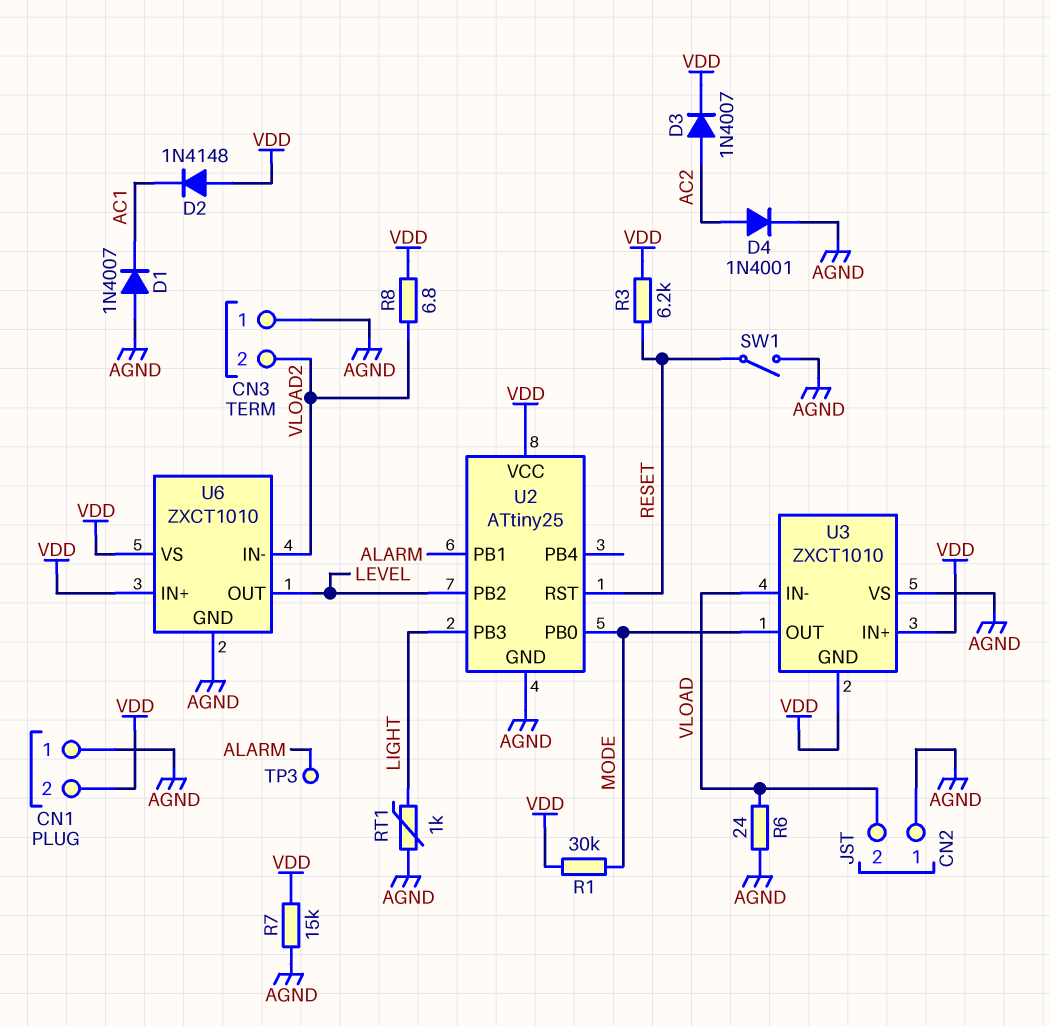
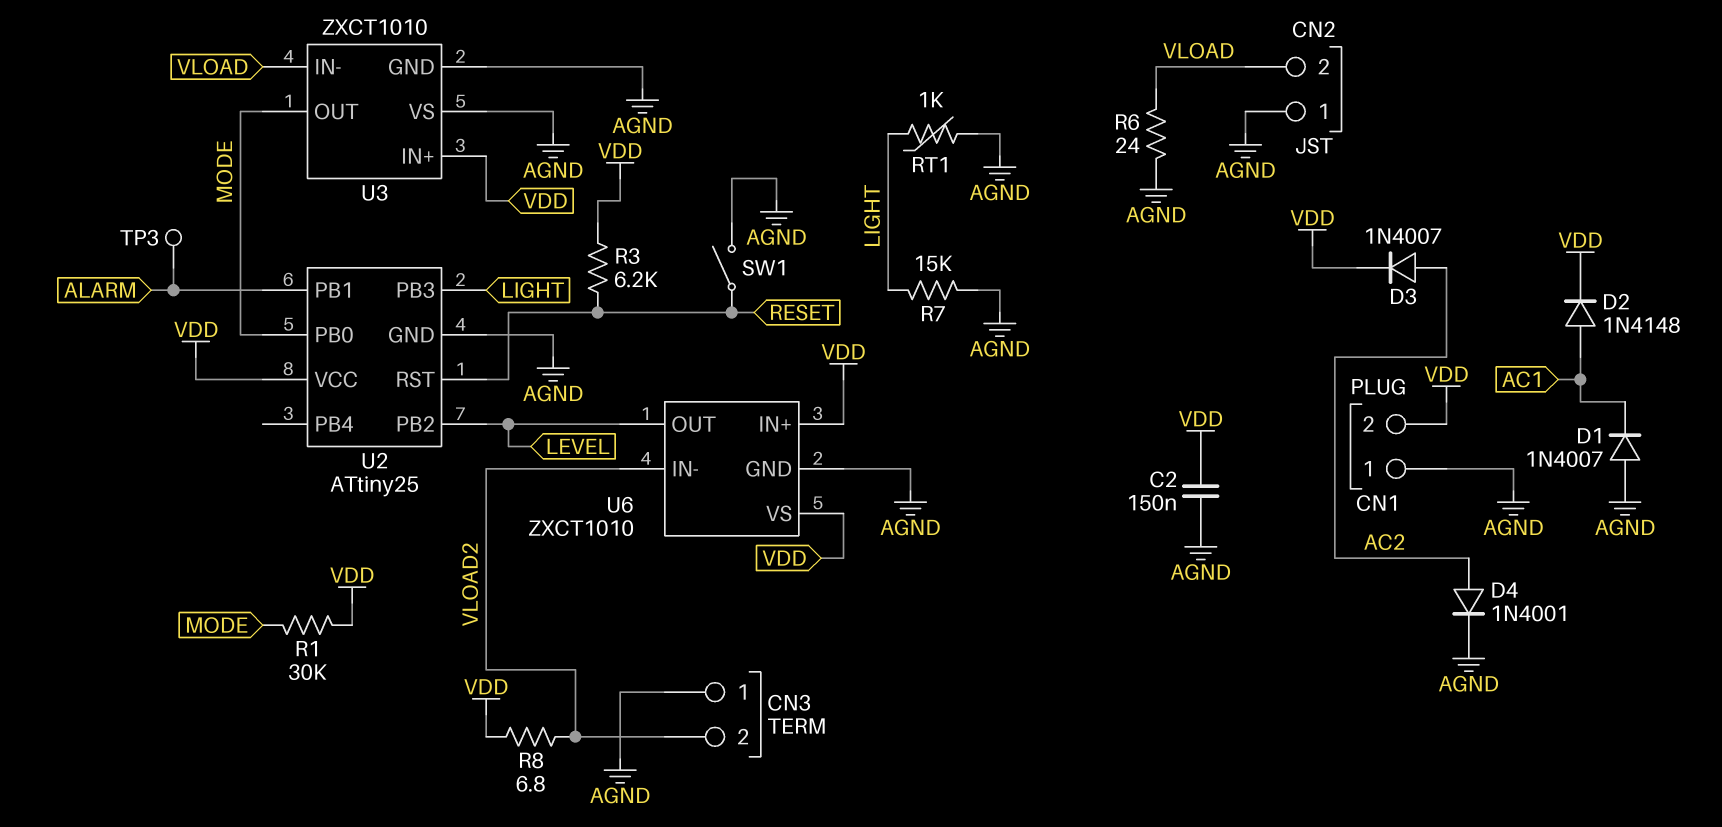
C2: none -> 150nF (AGND, VDD)
D2: diode 1N4148 (A VDD, K AC1) -> diode 1N4148 (A AC1, K VDD)
R7: 15k (AGND, VDD) -> 15k (AGND, LIGHT)
U3 pin GND: VDD -> AGND

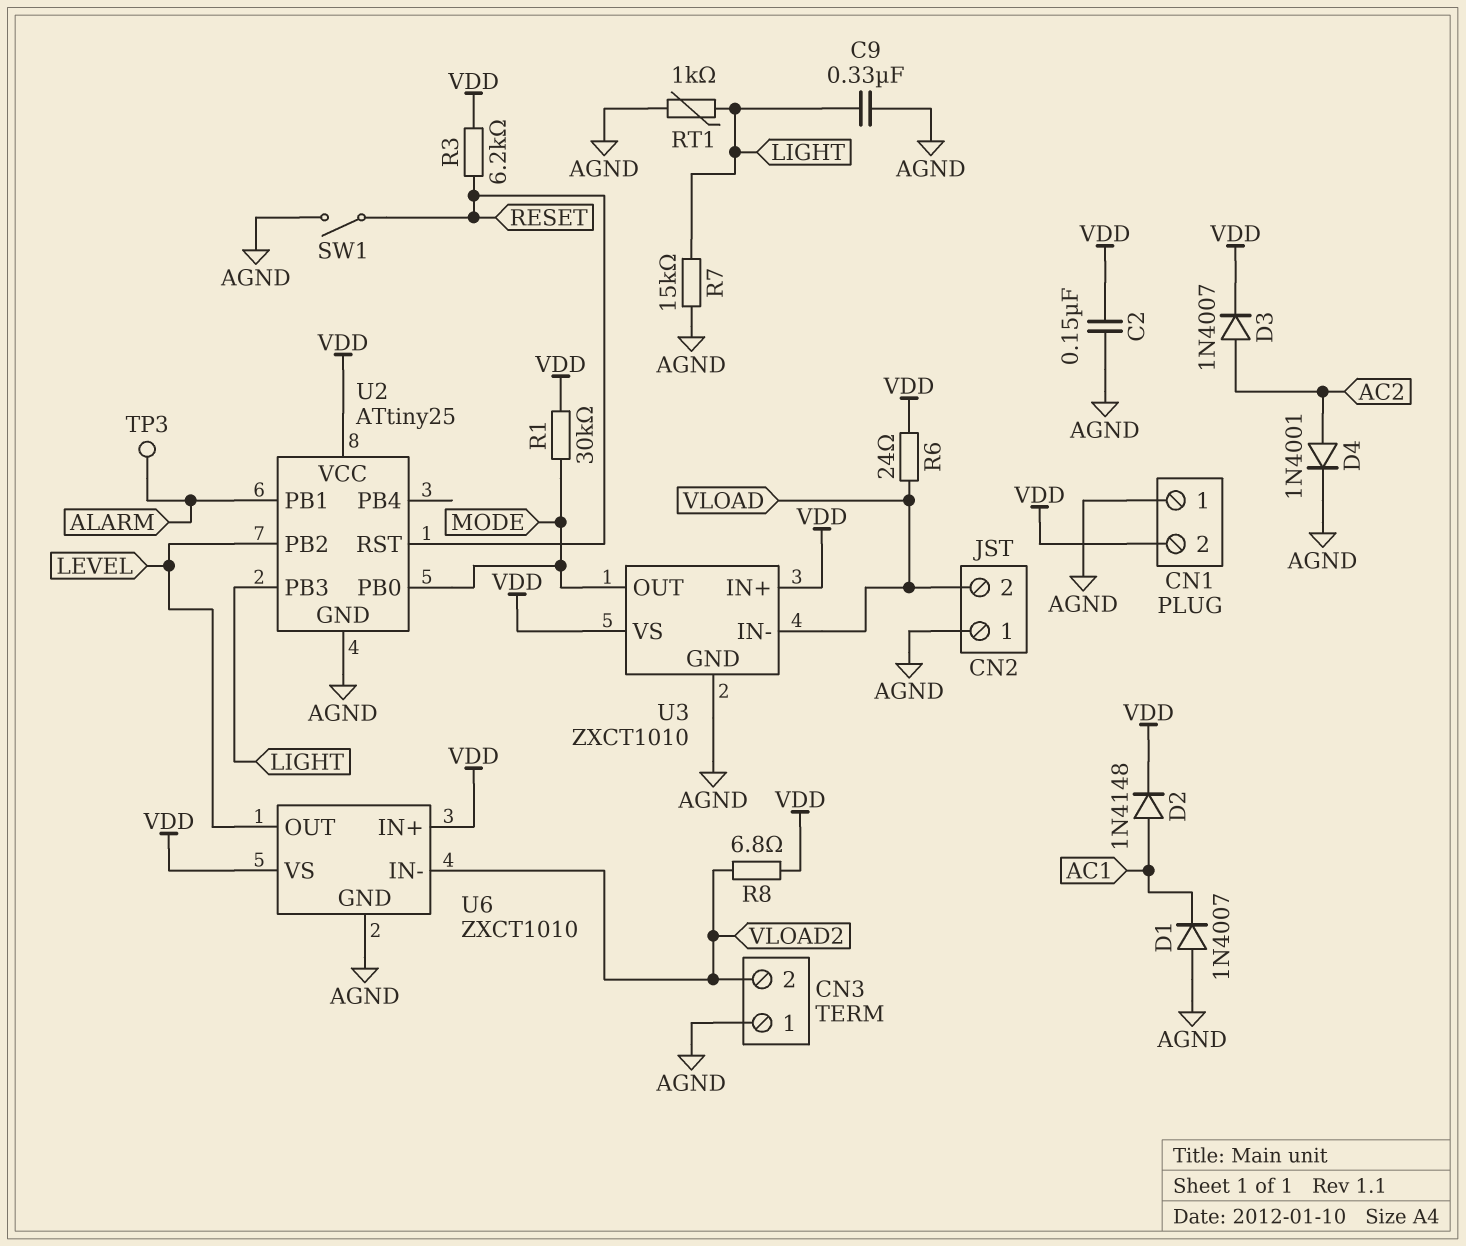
C9: none -> 330nF (AGND, LIGHT)
R6: 24 (AGND, VLOAD) -> 24 (VDD, VLOAD)
U3 pin VS: AGND -> VDD

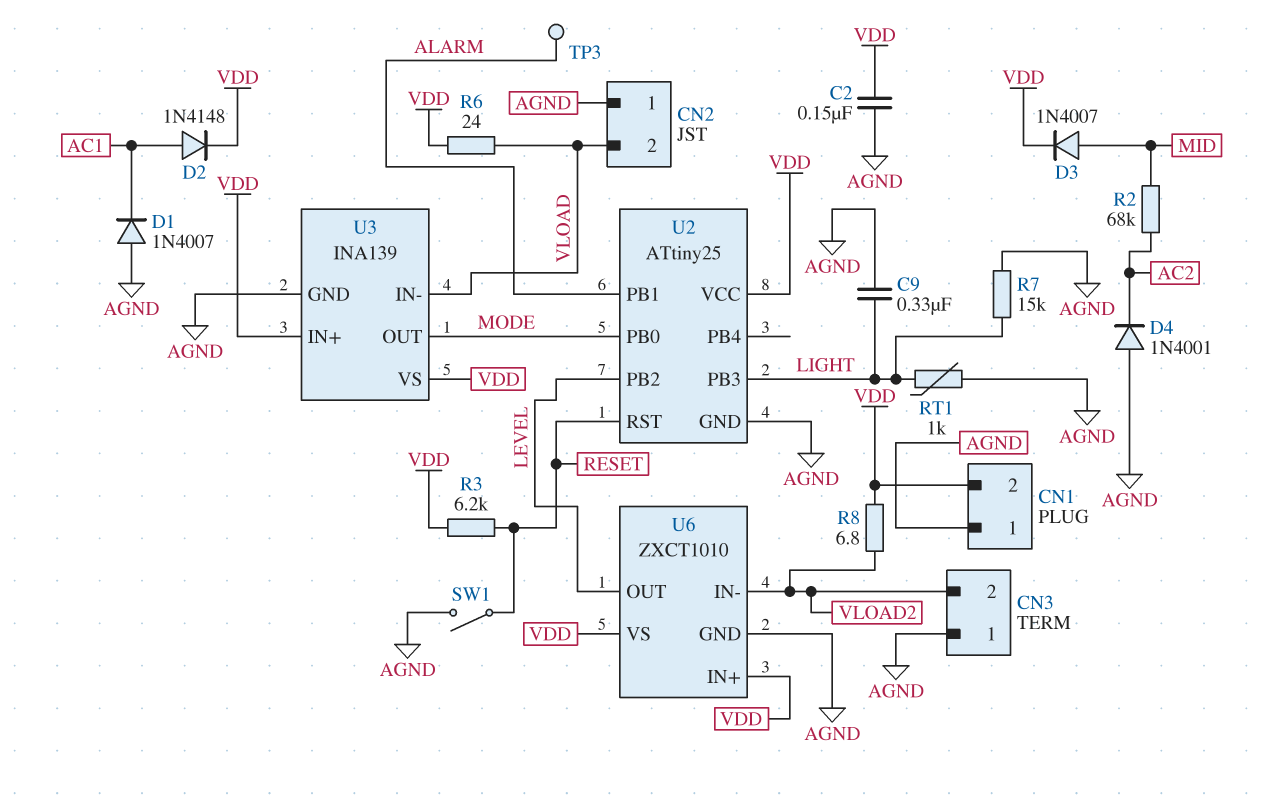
D3: diode 1N4007 (A AC2, K VDD) -> diode 1N4007 (A MID, K VDD)
D4: diode 1N4001 (A AC2, K AGND) -> diode 1N4001 (A AGND, K AC2)
R1: 30k (MODE, VDD) -> none
R2: none -> 68k (AC2, MID)
U3: ZXCT1010 -> INA139

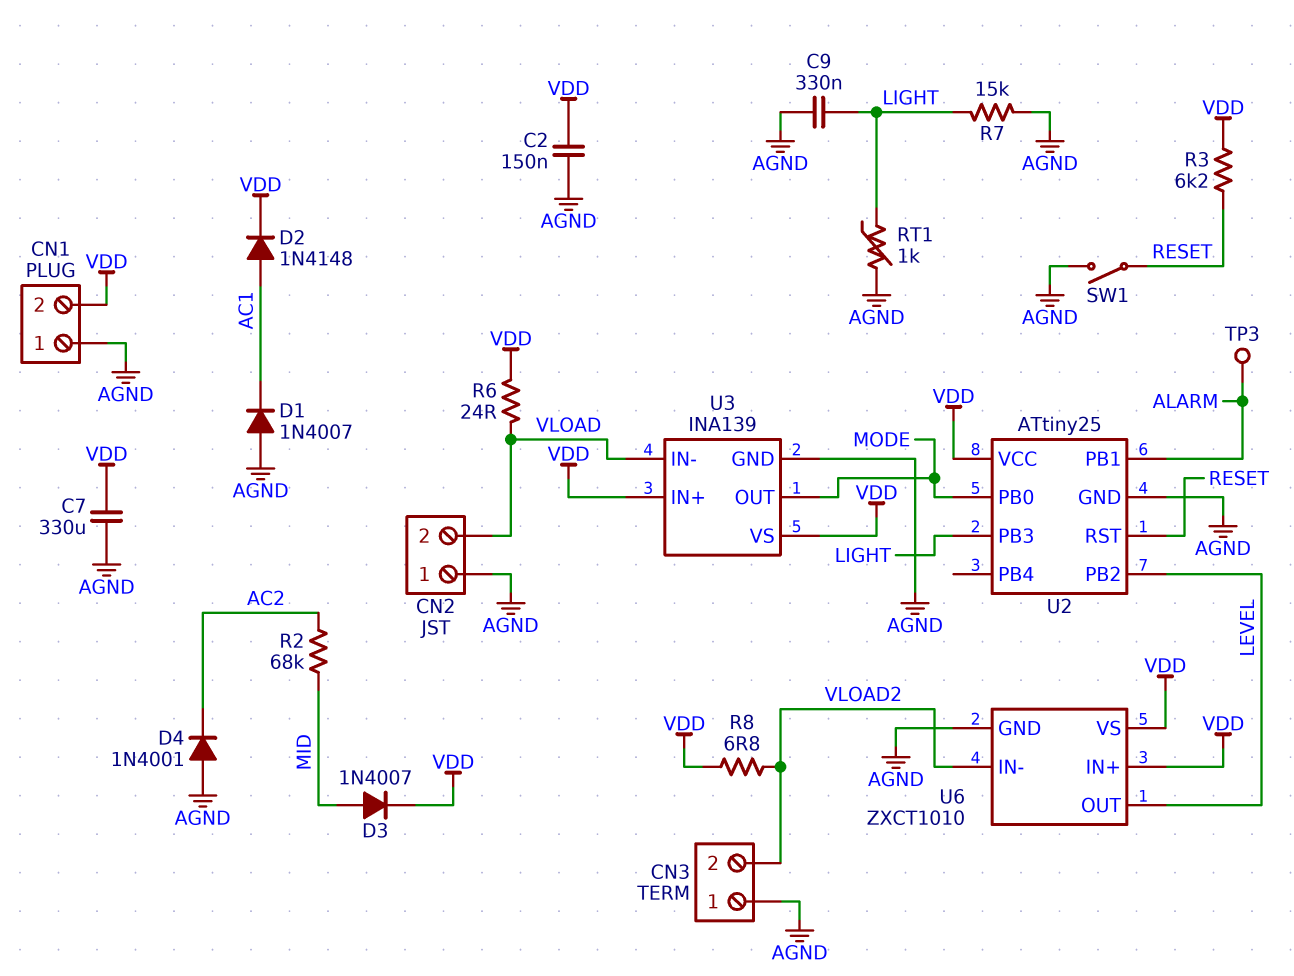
C7: none -> 330uF (AGND, VDD)

